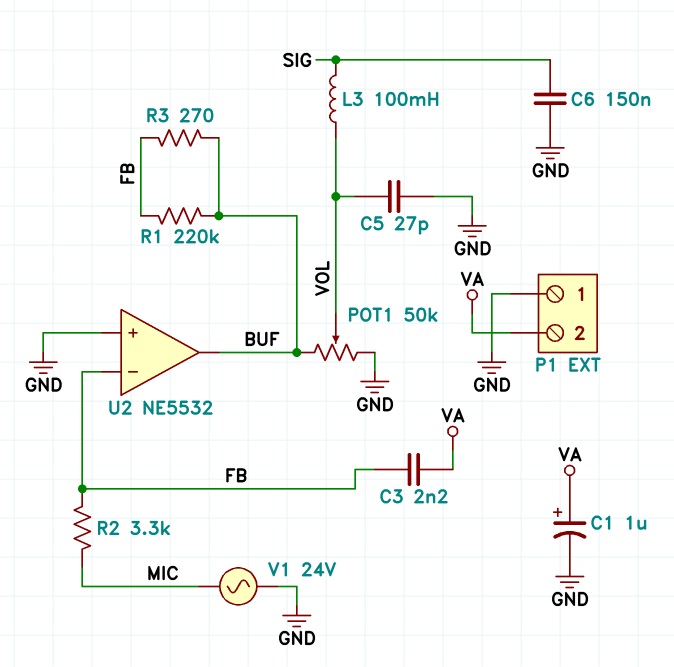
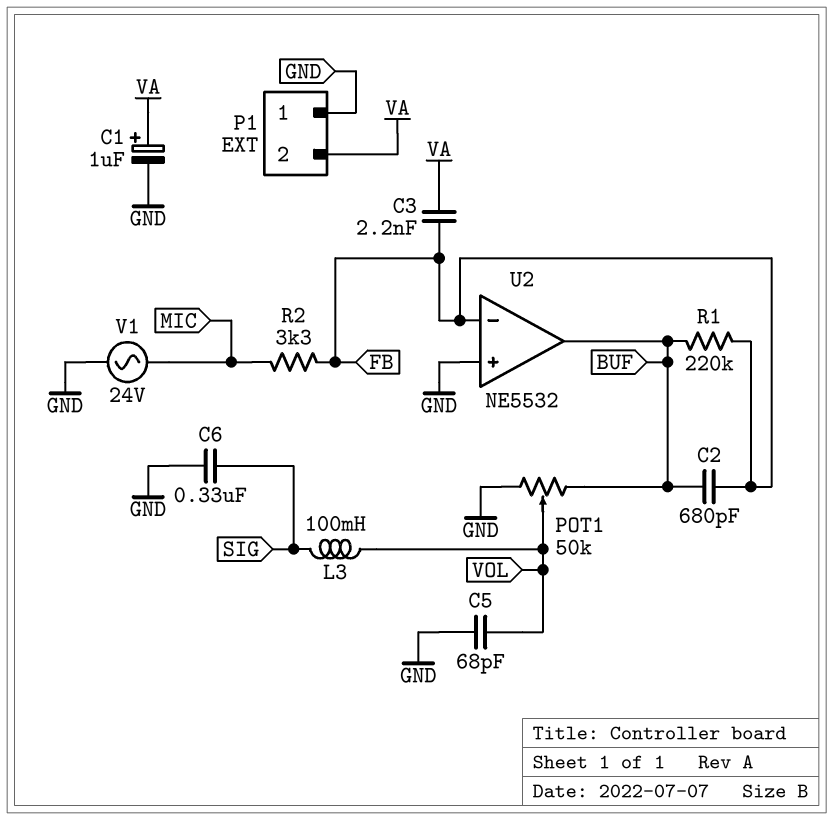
C2: none -> 680pF (BUF, FB)
C5: 27pF (GND, VOL) -> 68pF (GND, VOL)
C6: 150nF (GND, SIG) -> 330nF (GND, SIG)
R3: 270 (BUF, FB) -> none

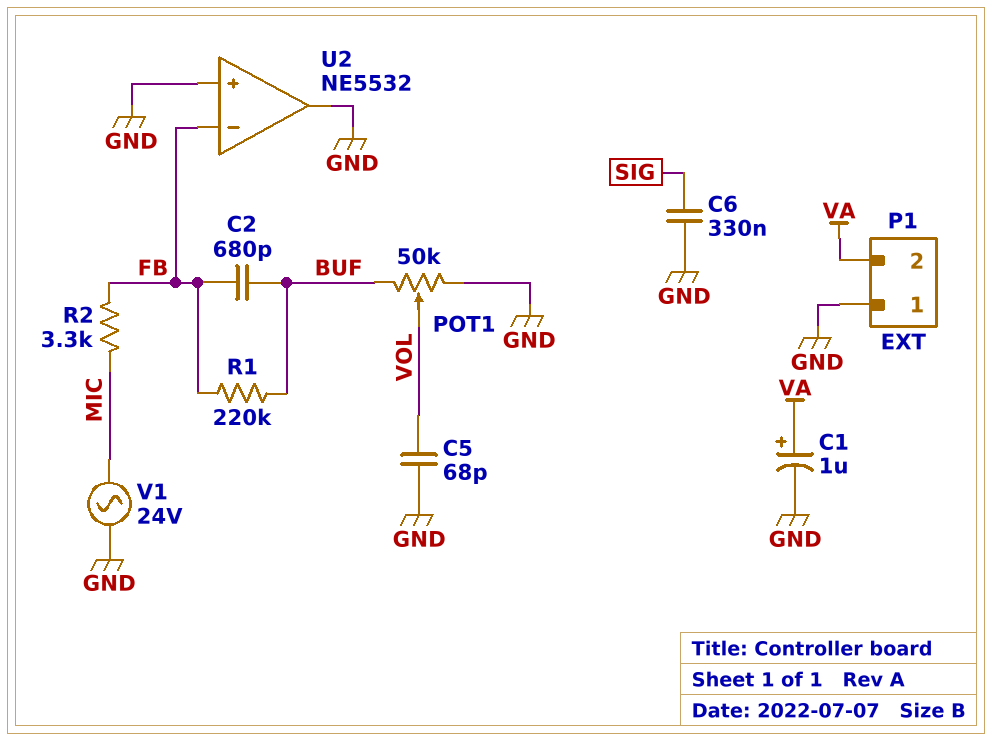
C3: 2.2nF (FB, VA) -> none
L3: 100mH (SIG, VOL) -> none
U2 pin out: BUF -> GND

